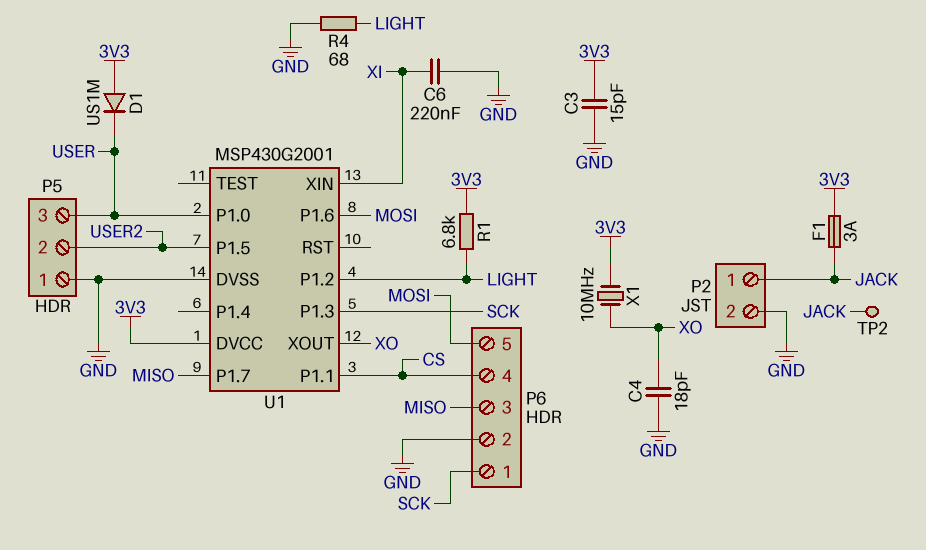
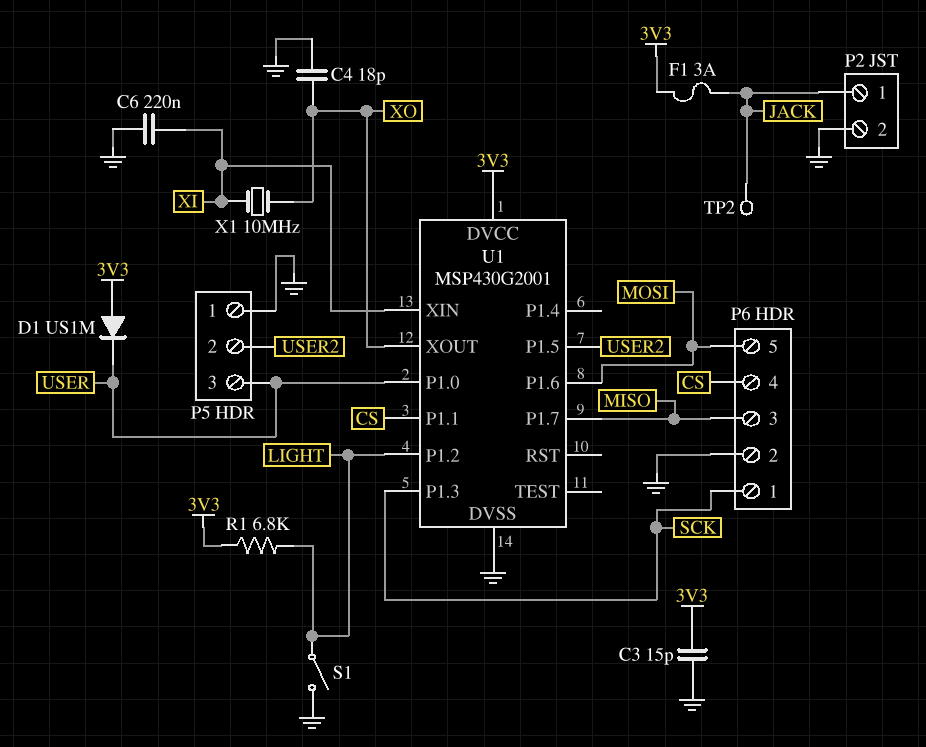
R4: 68 (GND, LIGHT) -> none
S1: none -> switch (GND, LIGHT)
X1: 10MHz (3V3, XO) -> 10MHz (XI, XO)

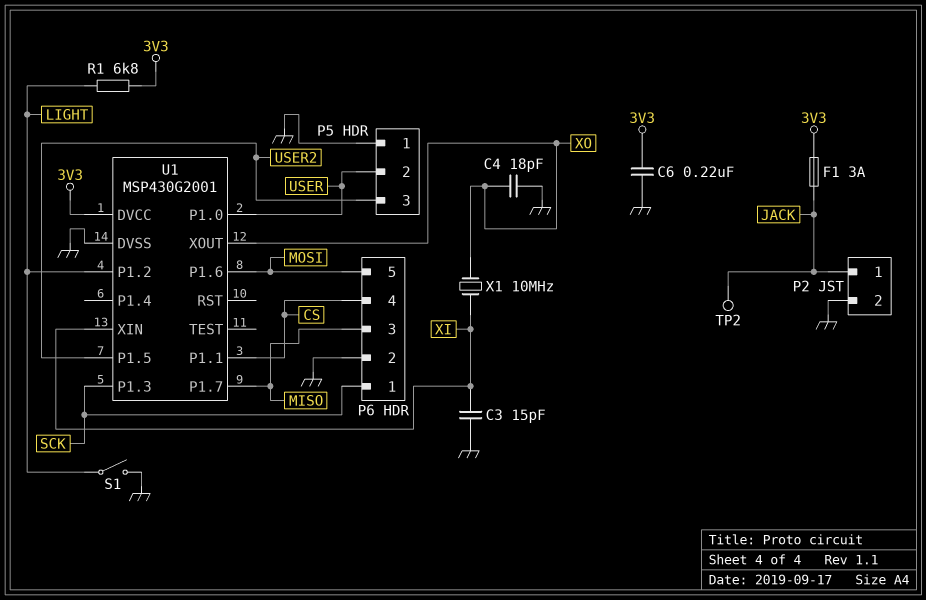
C3: 15pF (3V3, GND) -> 15pF (GND, XI)
C6: 220nF (GND, XI) -> 220nF (3V3, GND)
D1: diode US1M (A 3V3, K USER) -> none
P5 pin 2: USER2 -> USER
P5 pin 3: USER -> USER2

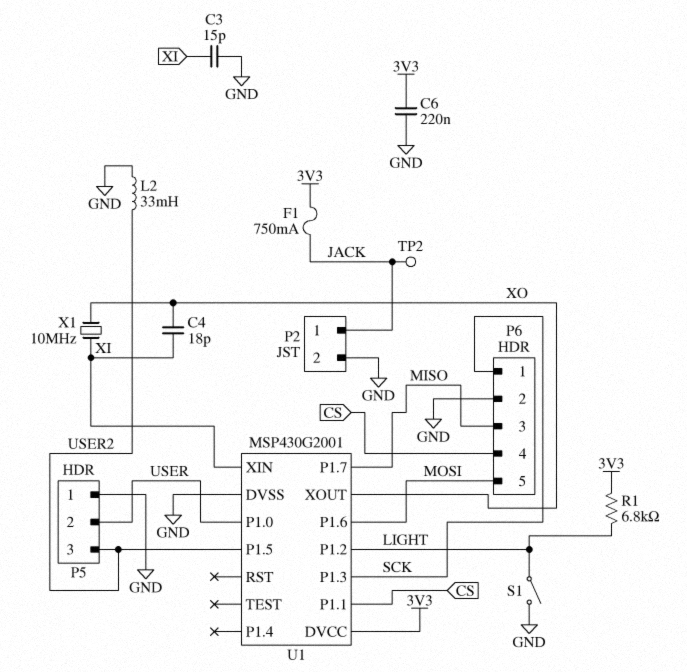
C4: 18pF (GND, XO) -> 18pF (XI, XO)
F1: 3A (3V3, JACK) -> 750mA (3V3, JACK)
L2: none -> 33mH (GND, USER2)

